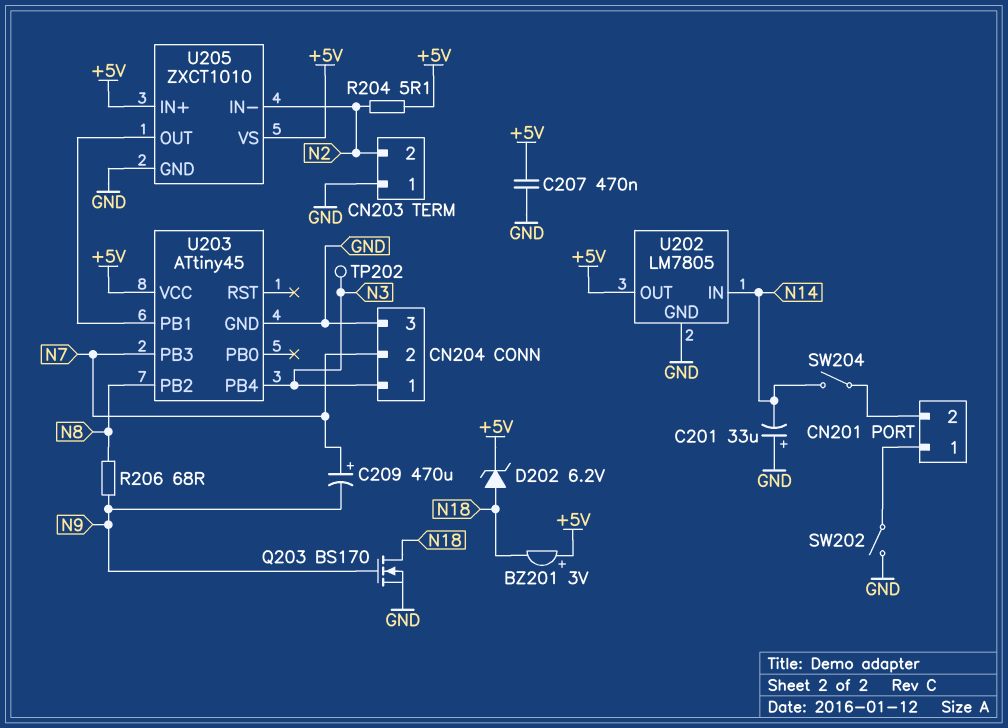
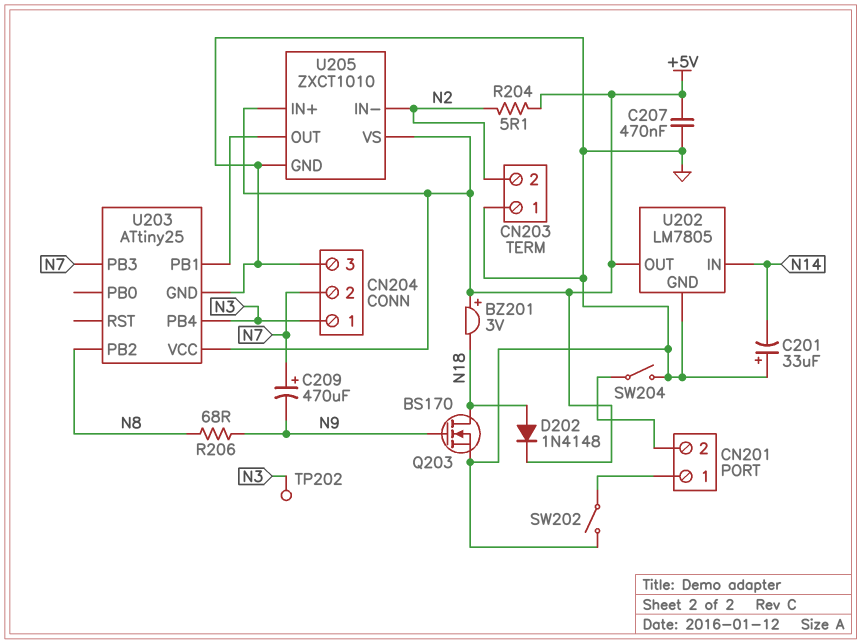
D202: zener 6.2V (A N18, K +5V) -> diode 1N4148 (A N18, K +5V)
SW204: switch (CN201/2, N14) -> switch (CN201/2, GND)
U203: ATtiny45 -> ATtiny25

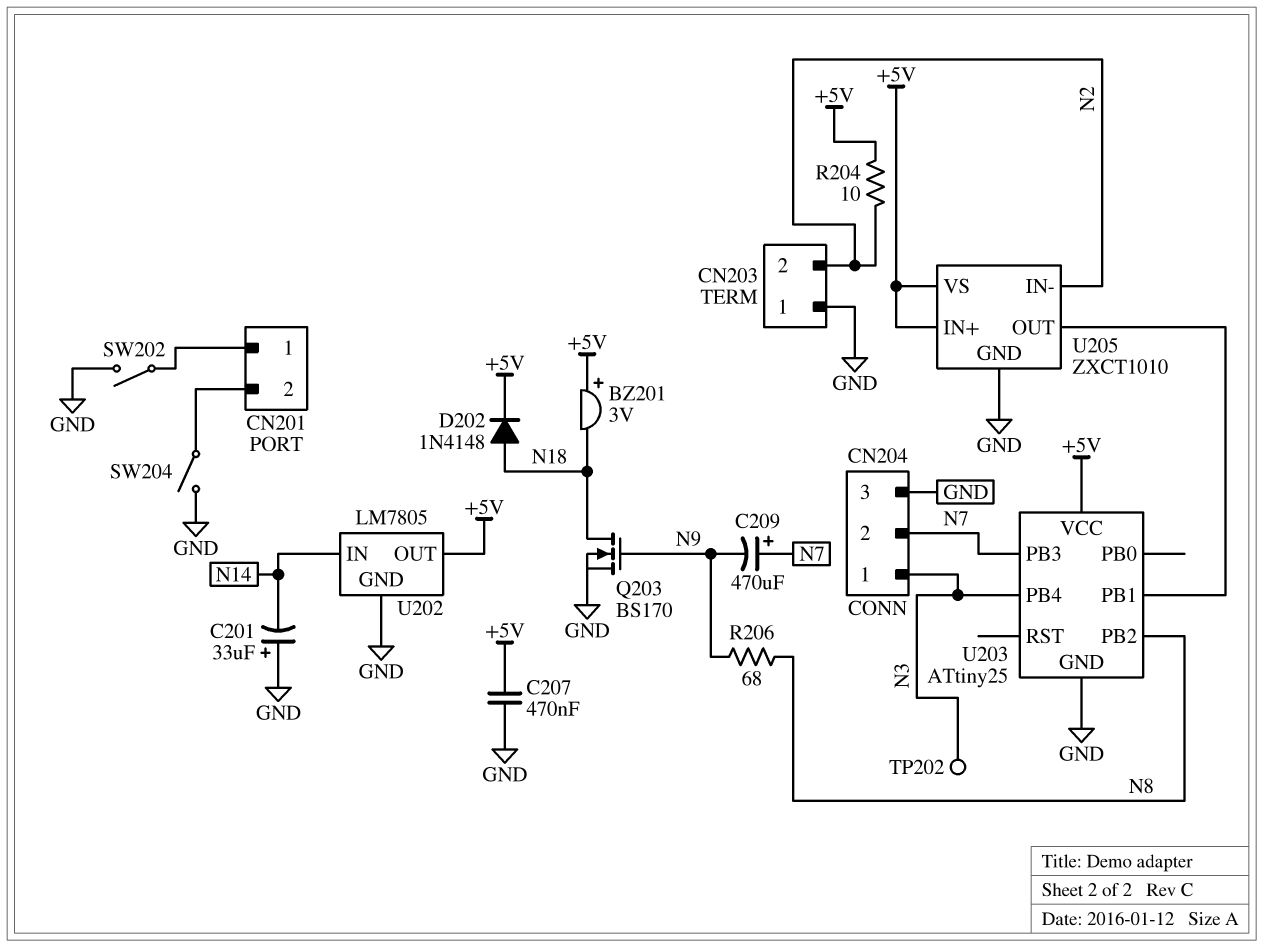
R204: 5.1 (+5V, N2) -> 10 (+5V, N2)

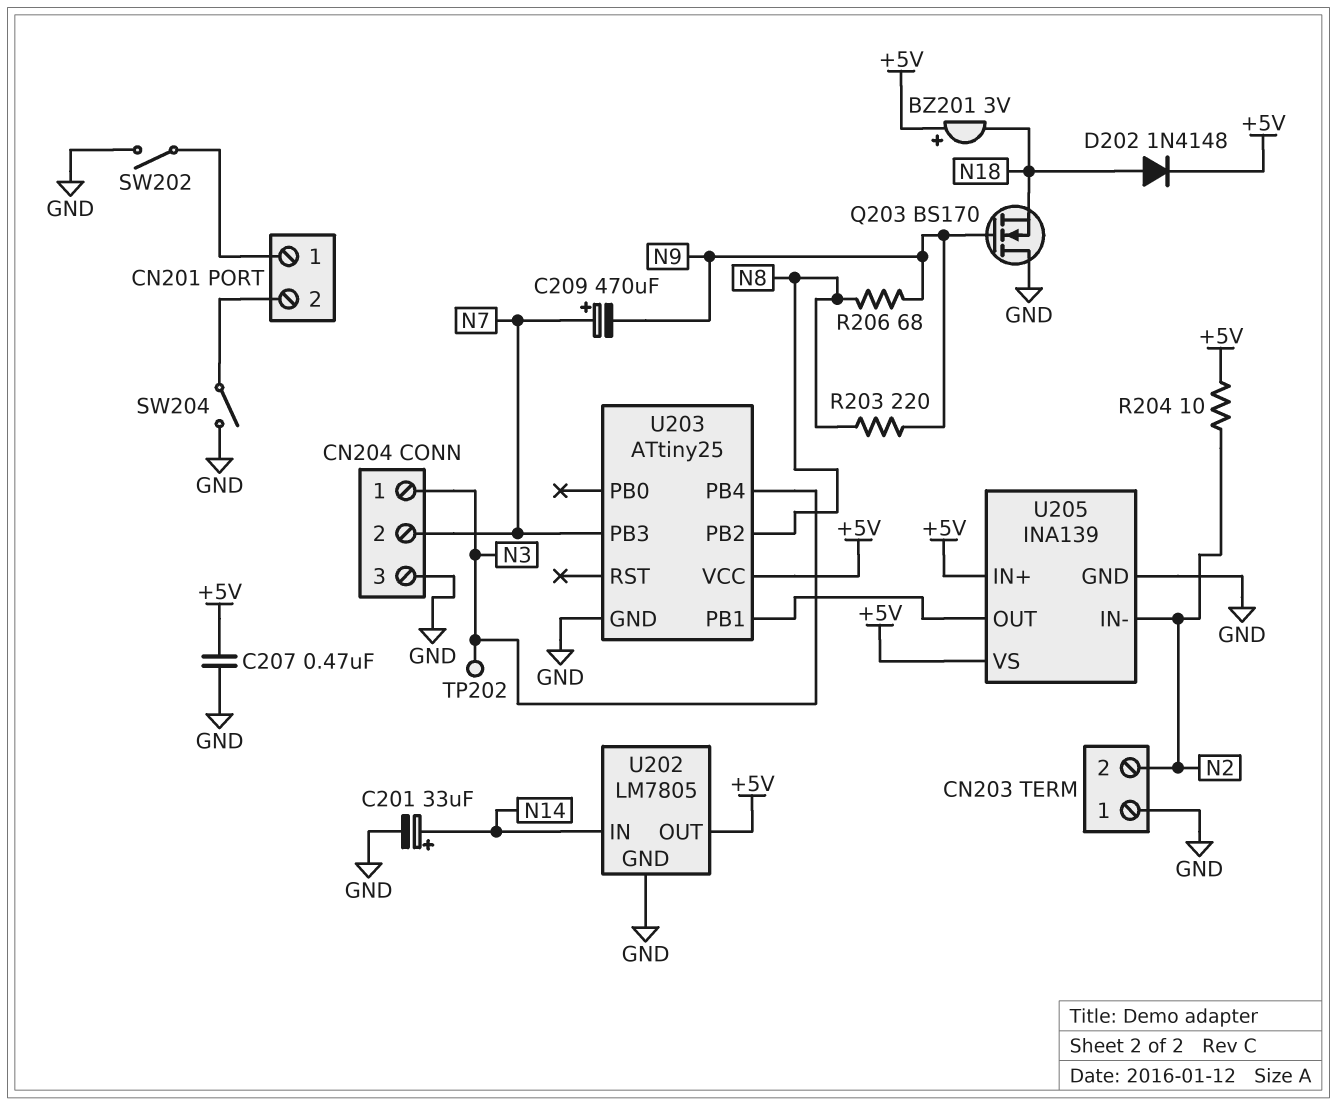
C201: 33uF (plus GND, minus N14) -> 33uF (plus N14, minus GND)
Q203: NMOS BS170 (G N9, D N18, S GND) -> NMOS BS170 (G N9, D GND, S N18)
R203: none -> 220 (N8, N9)
U205: ZXCT1010 -> INA139

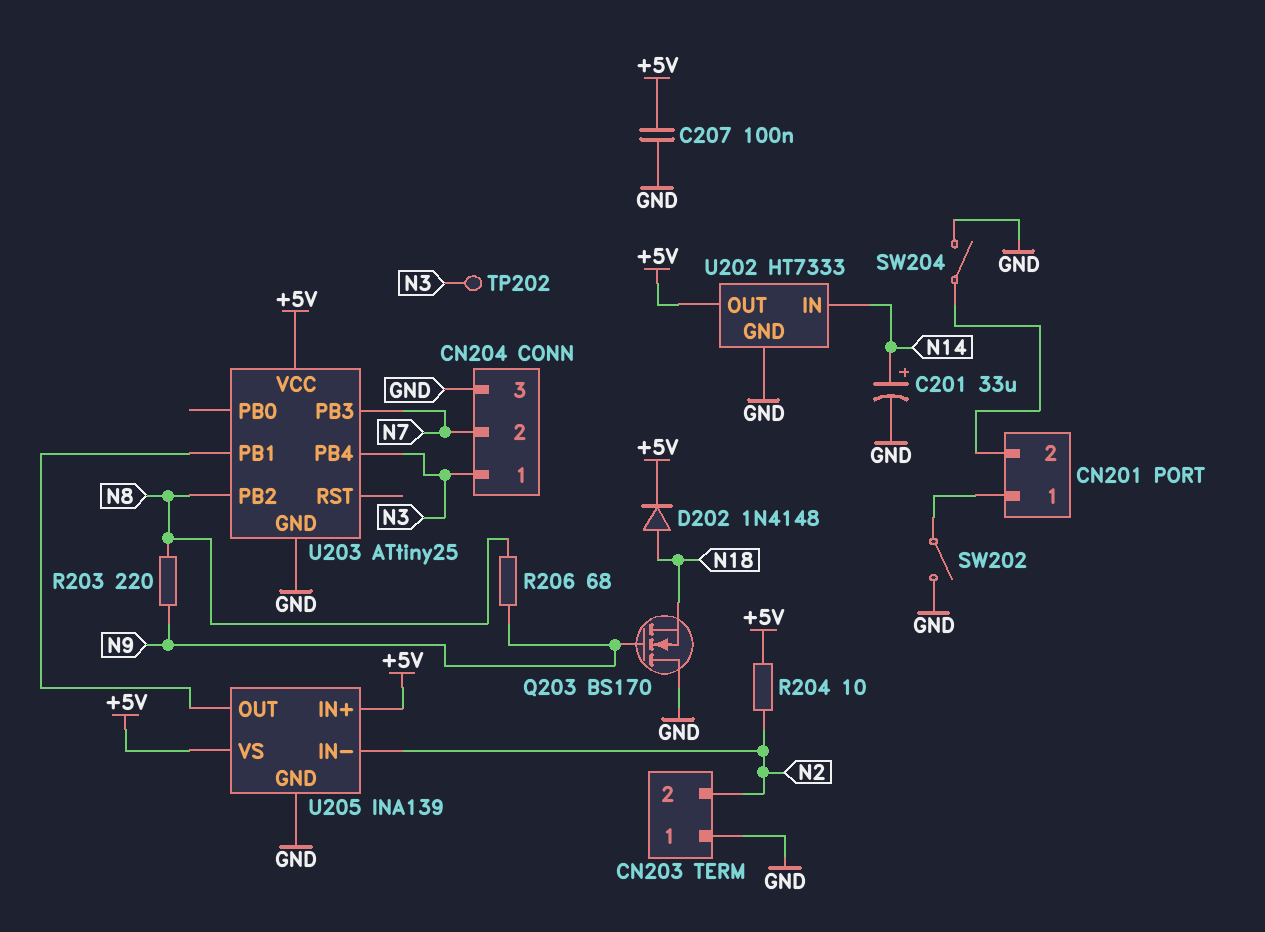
BZ201: buzzer 3V (plus +5V, minus N18) -> none
C207: 470nF (+5V, GND) -> 100nF (+5V, GND)
C209: 470uF (plus N7, minus N9) -> none
U202: LM7805 -> HT7333

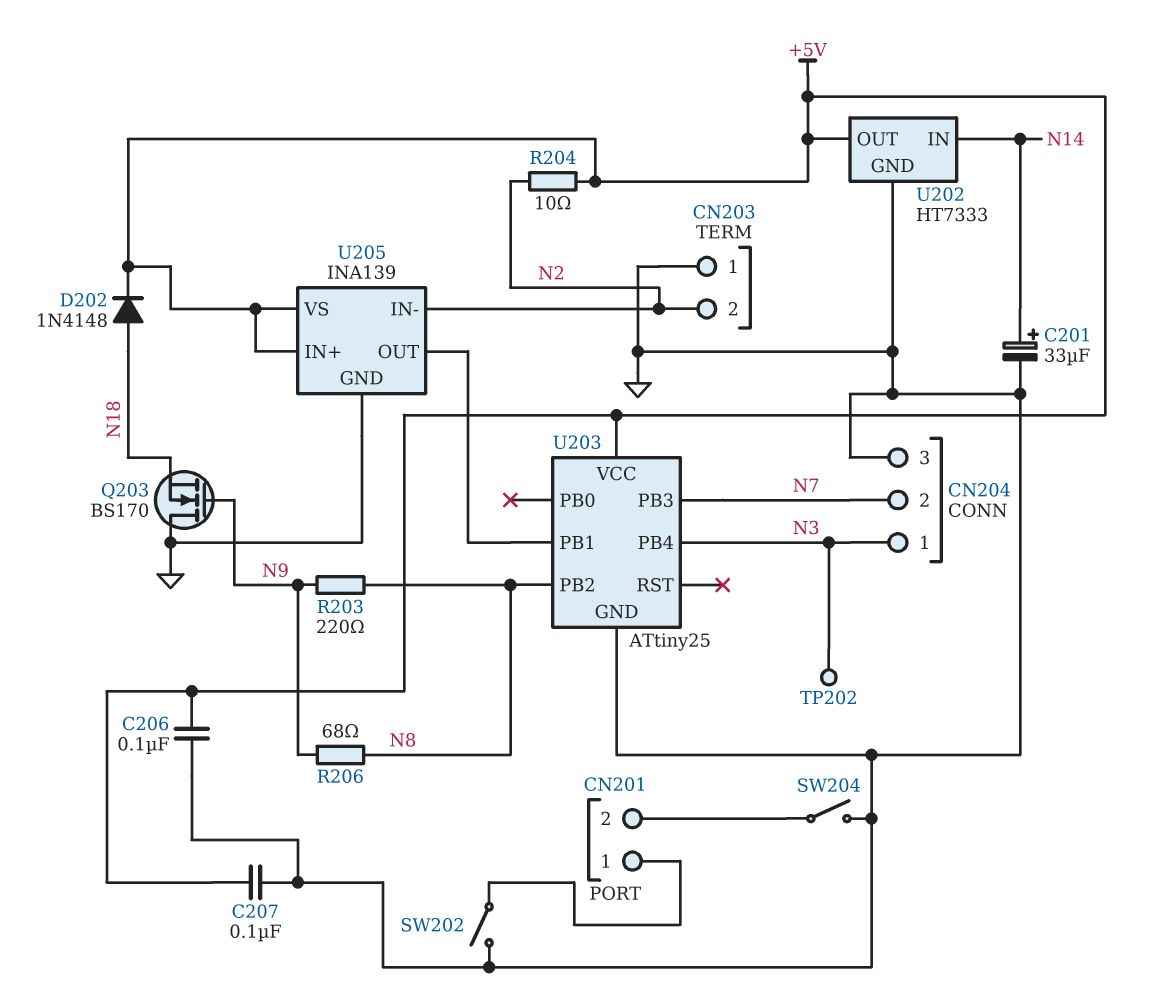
C206: none -> 100nF (+5V, GND)

